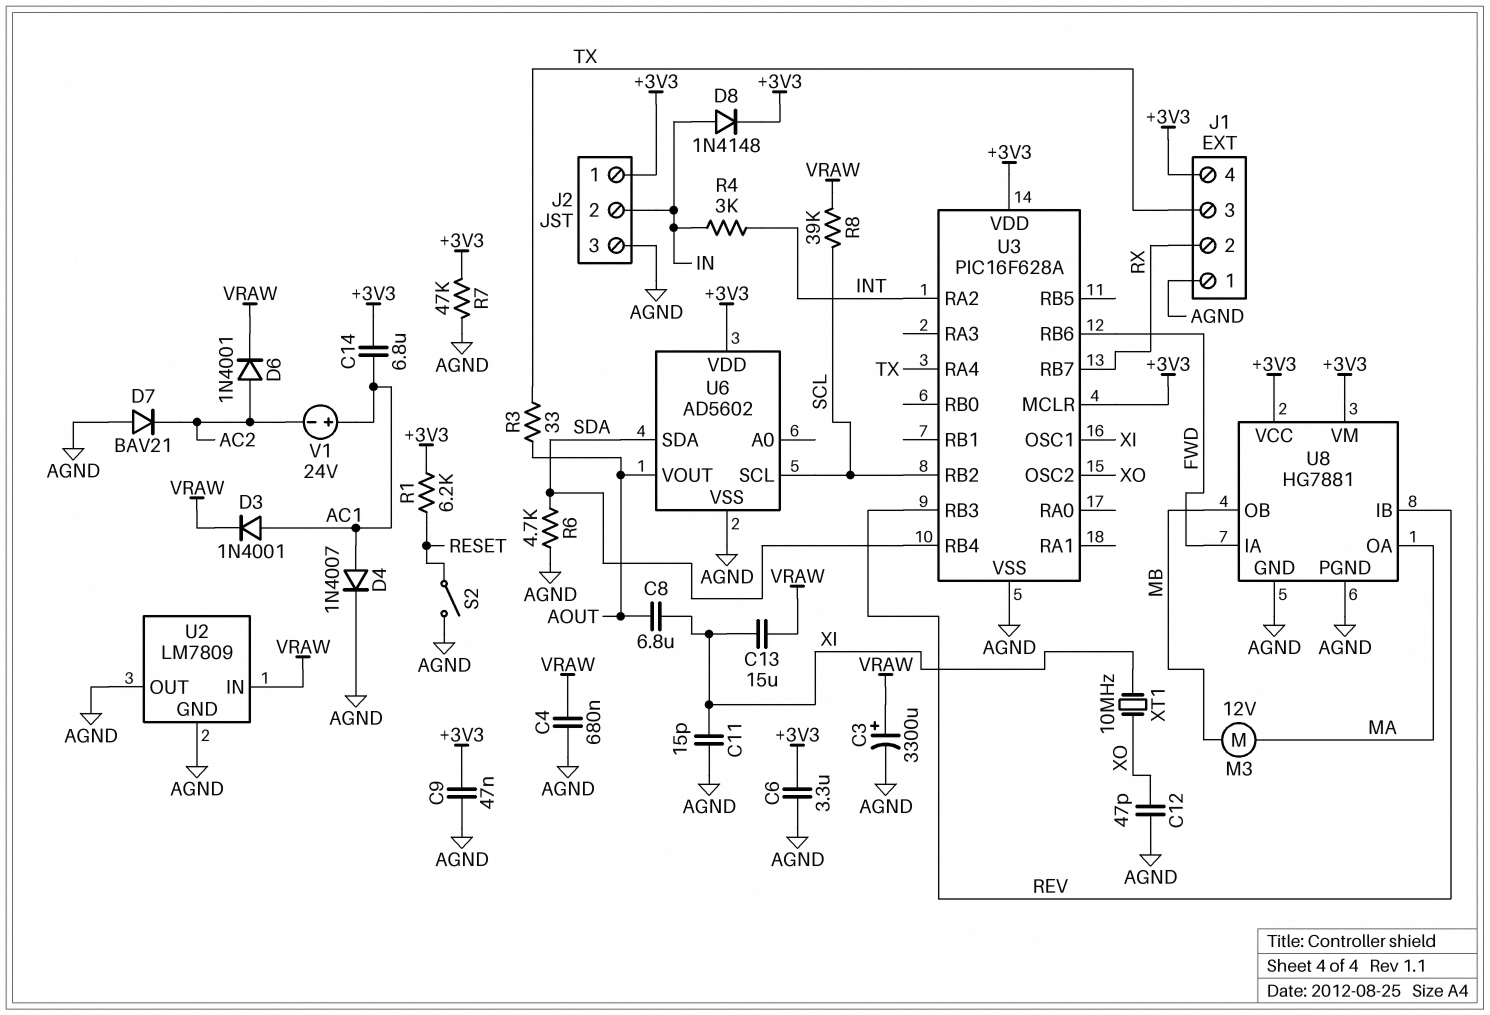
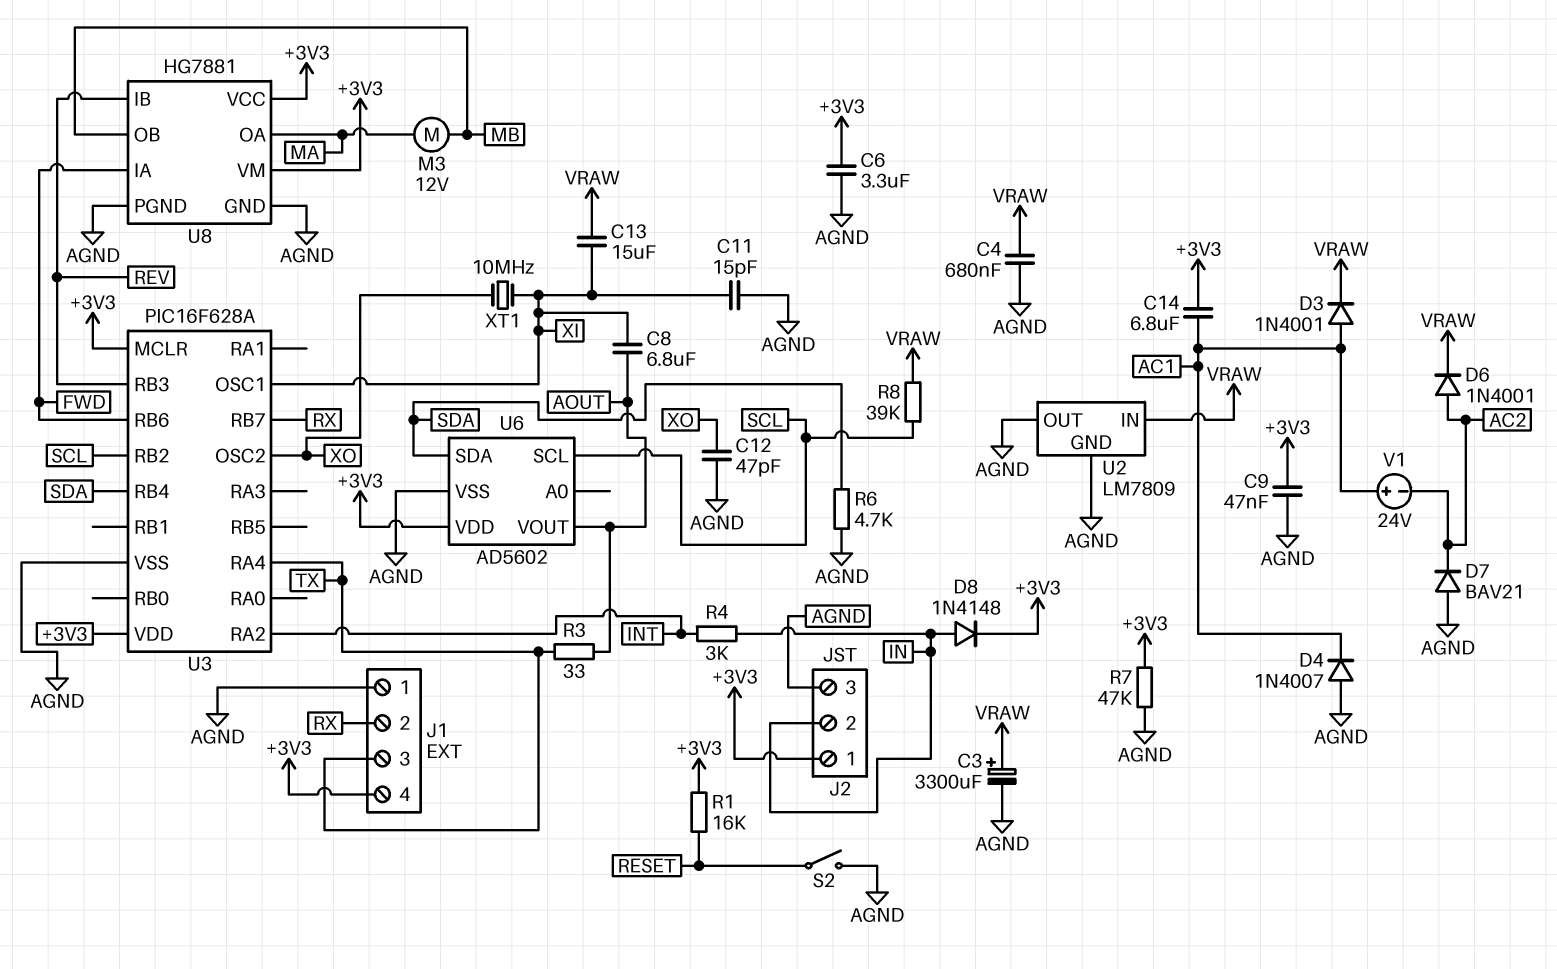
D4: diode 1N4007 (A AC1, K AGND) -> diode 1N4007 (A AGND, K AC1)
R1: 6.2k (+3V3, RESET) -> 16k (+3V3, RESET)

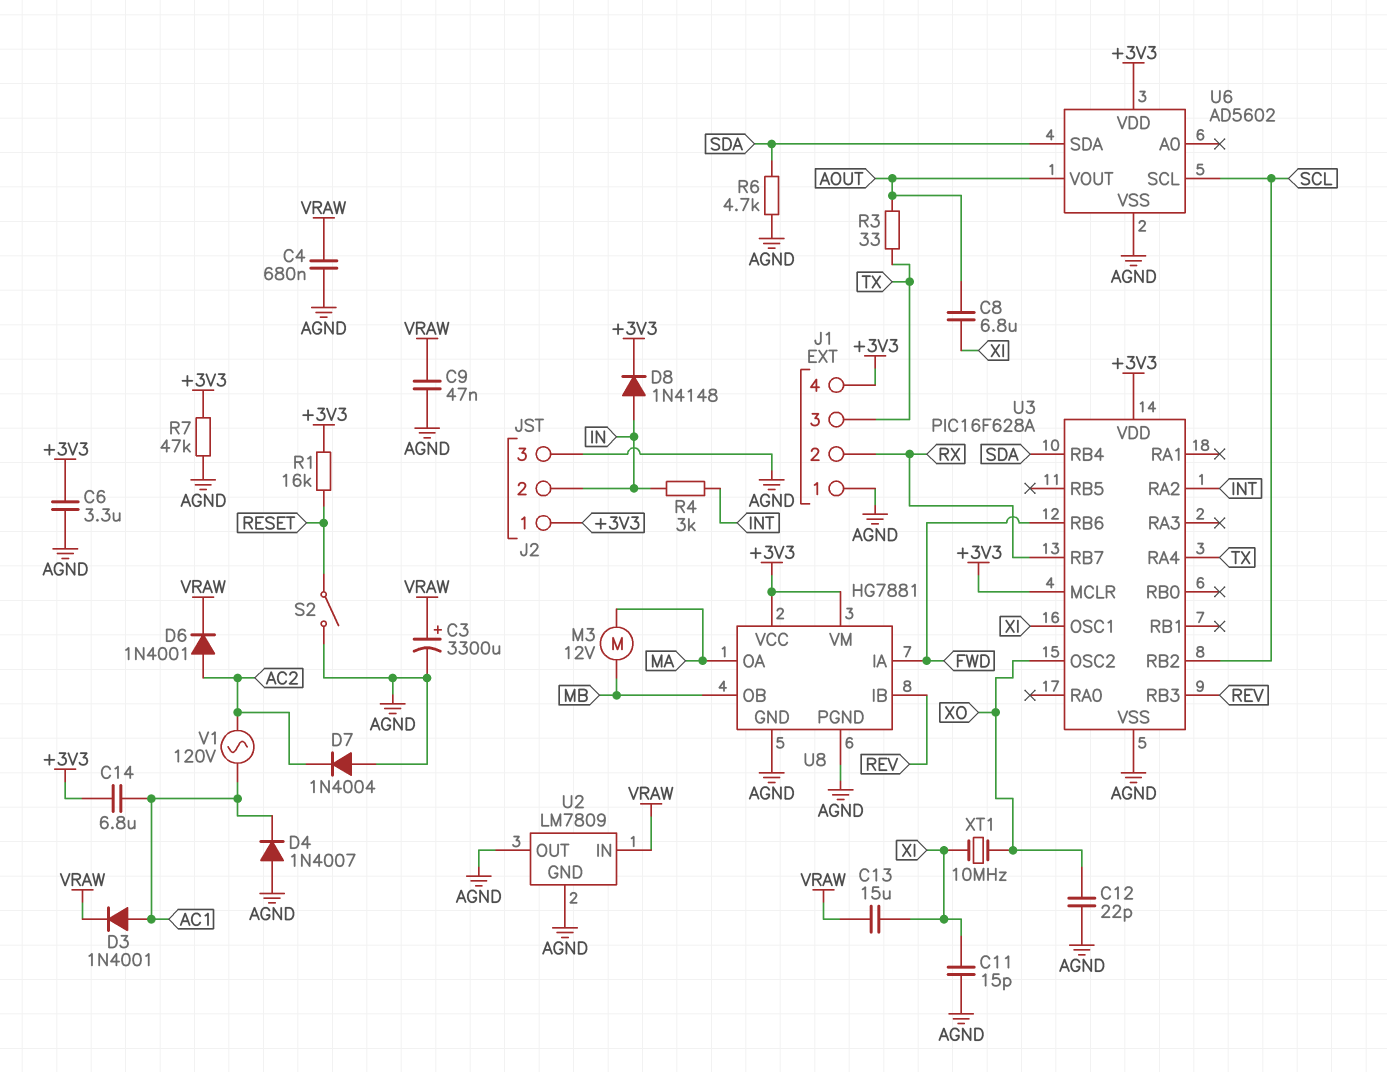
C9: 47nF (+3V3, AGND) -> 47nF (AGND, VRAW)
C12: 47pF (AGND, XO) -> 22pF (AGND, XO)
D7: diode BAV21 (A AGND, K AC2) -> diode 1N4004 (A AGND, K AC2)
R8: 39k (SCL, VRAW) -> none
V1: 24V (plus AC1, minus AC2) -> AC 120V (AC1, AC2)

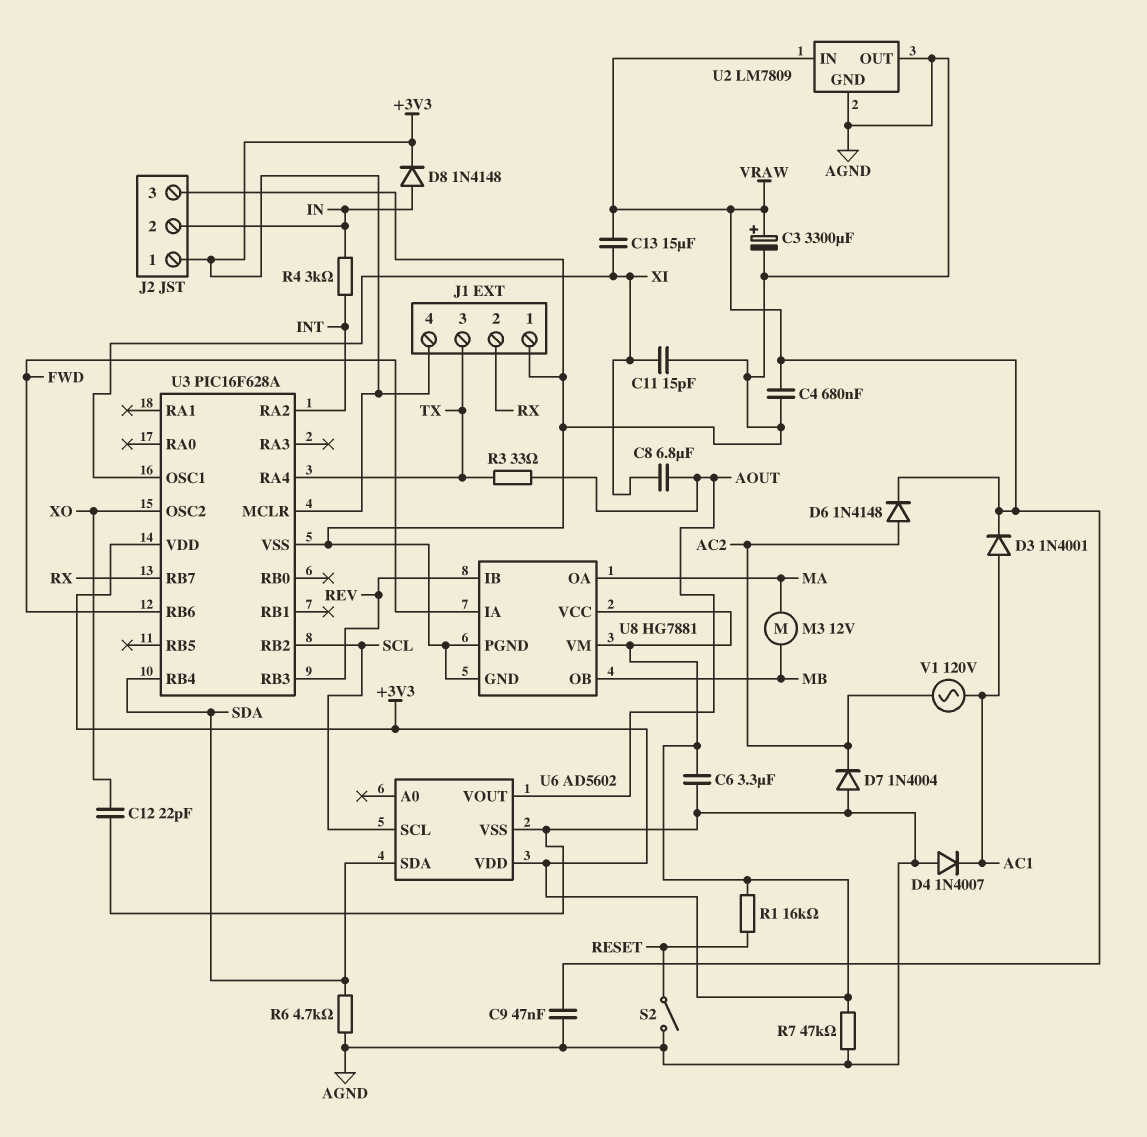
C14: 6.8uF (+3V3, AC1) -> none
D6: diode 1N4001 (A AC2, K VRAW) -> diode 1N4148 (A AC2, K VRAW)
XT1: 10MHz (XI, XO) -> none

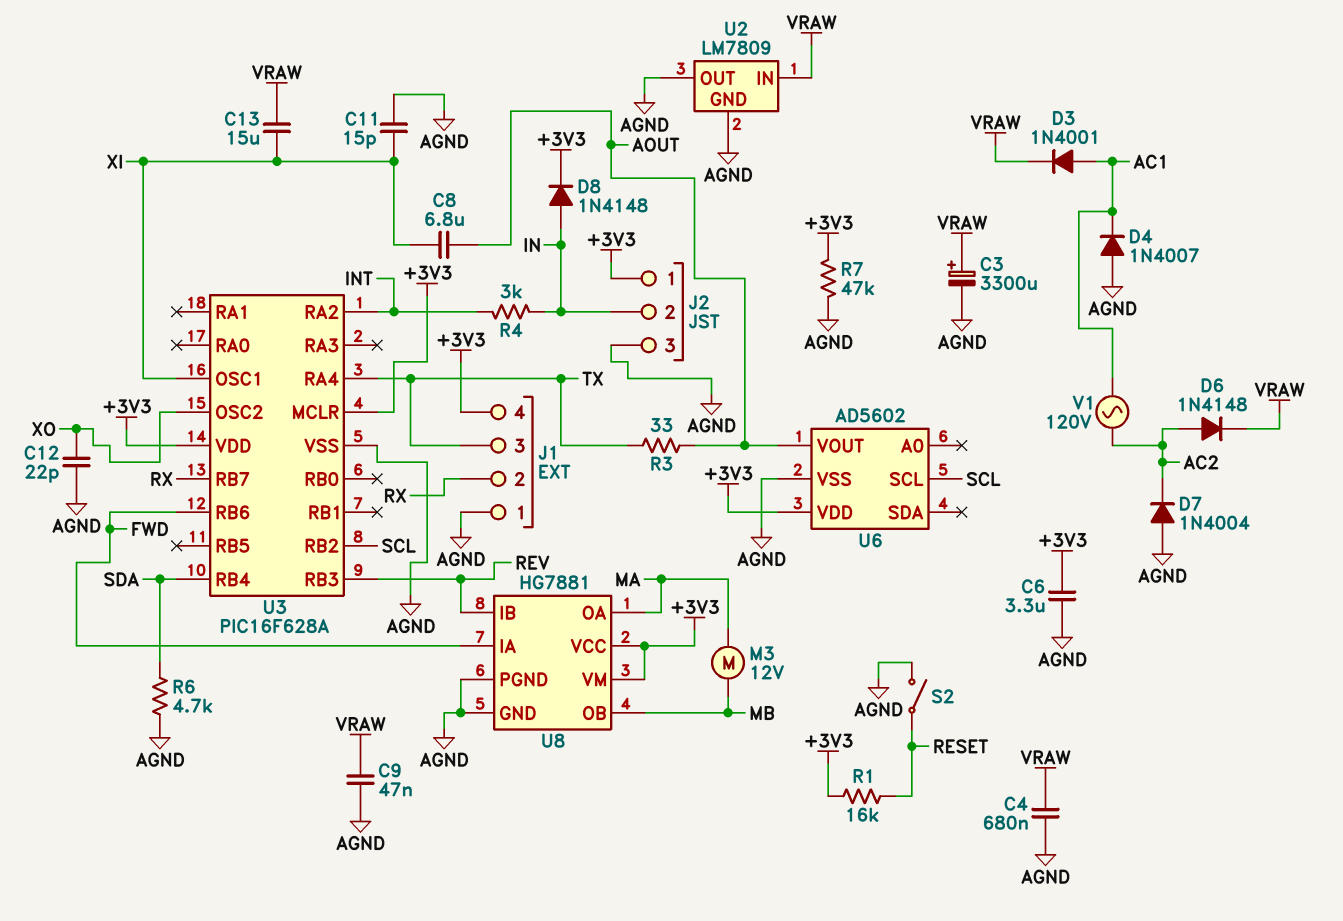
U6 pin SDA: SDA -> none

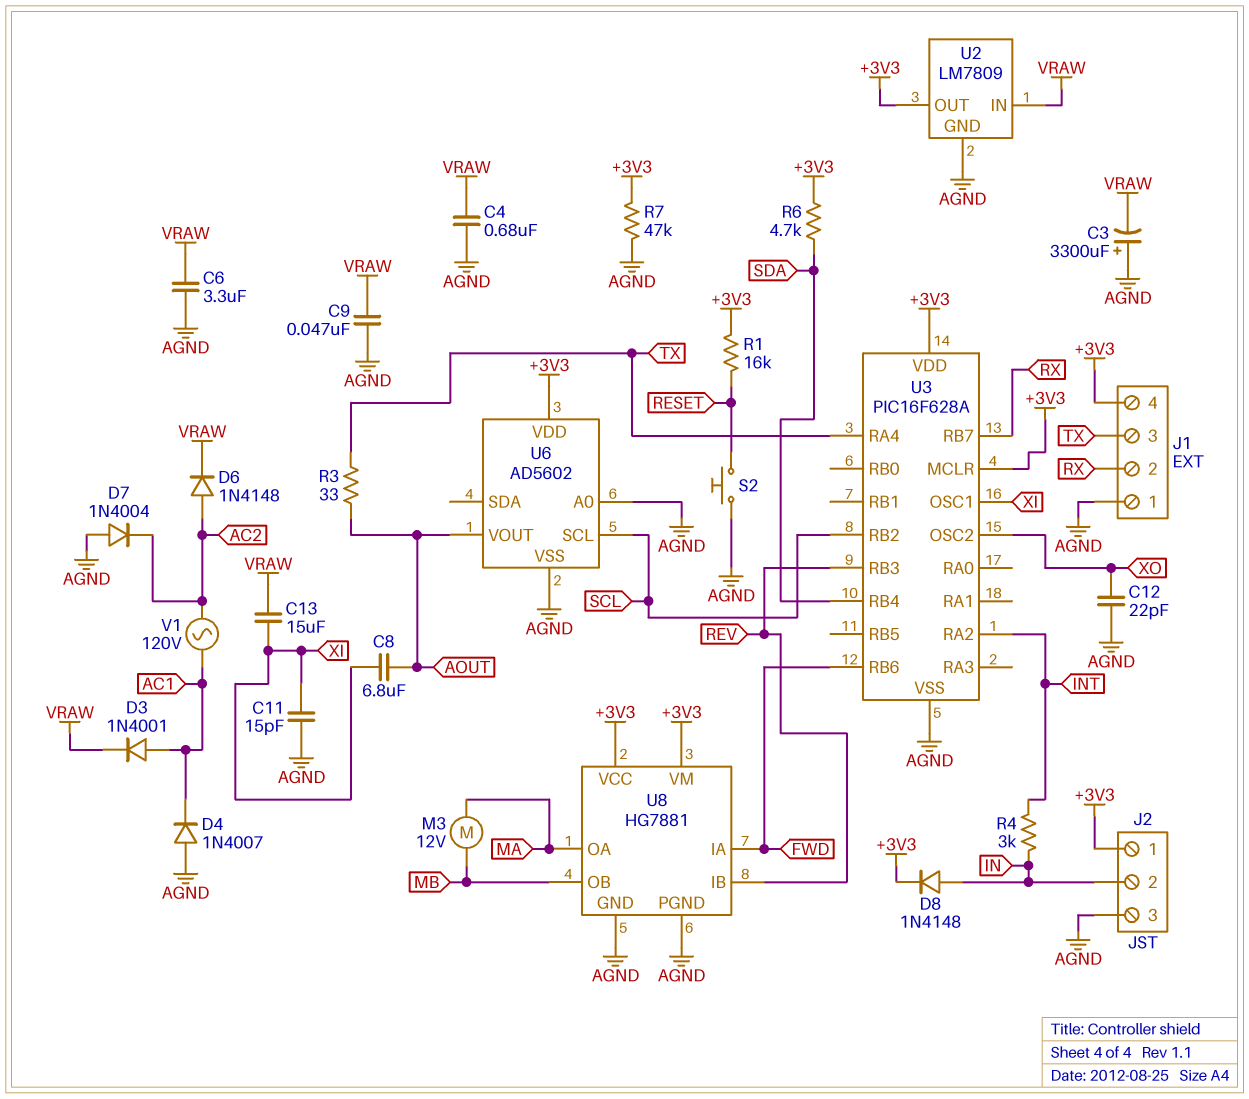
C3: 3300uF (plus VRAW, minus AGND) -> 3300uF (plus AGND, minus VRAW)
C6: 3.3uF (+3V3, AGND) -> 3.3uF (AGND, VRAW)
R6: 4.7k (AGND, SDA) -> 4.7k (+3V3, SDA)
S2: switch (AGND, RESET) -> button (AGND, RESET)
U2 pin OUT: AGND -> +3V3
U6 pin A0: none -> AGND

